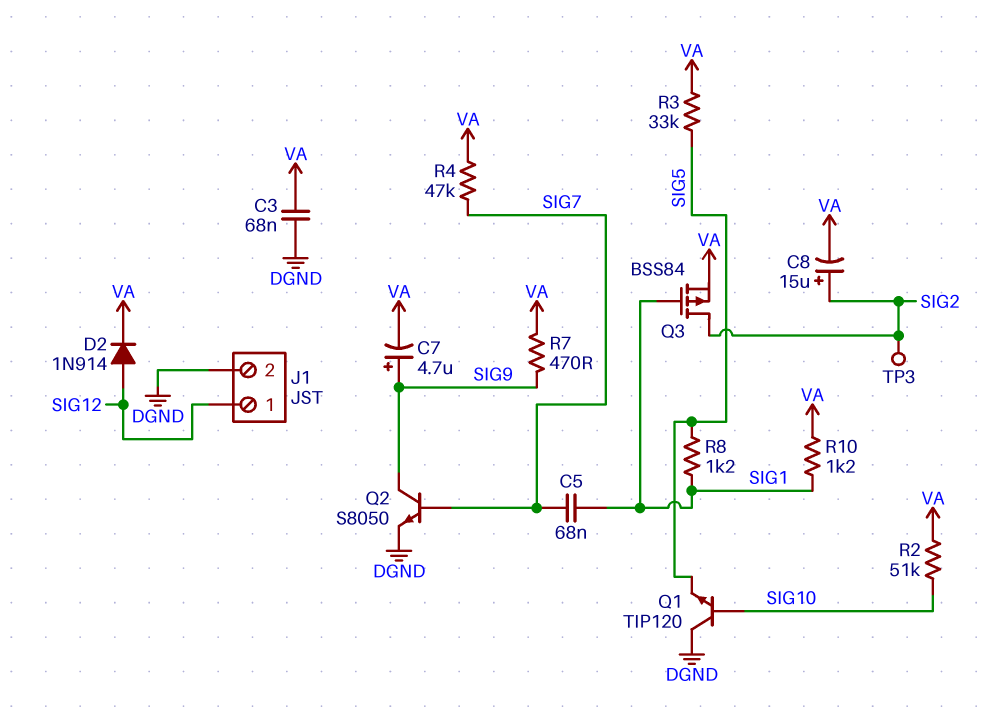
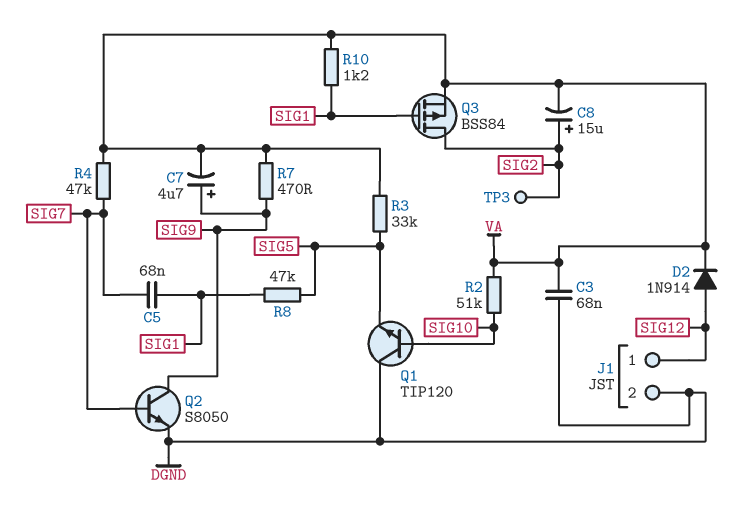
R8: 1.2k (SIG1, SIG5) -> 47k (SIG1, SIG5)

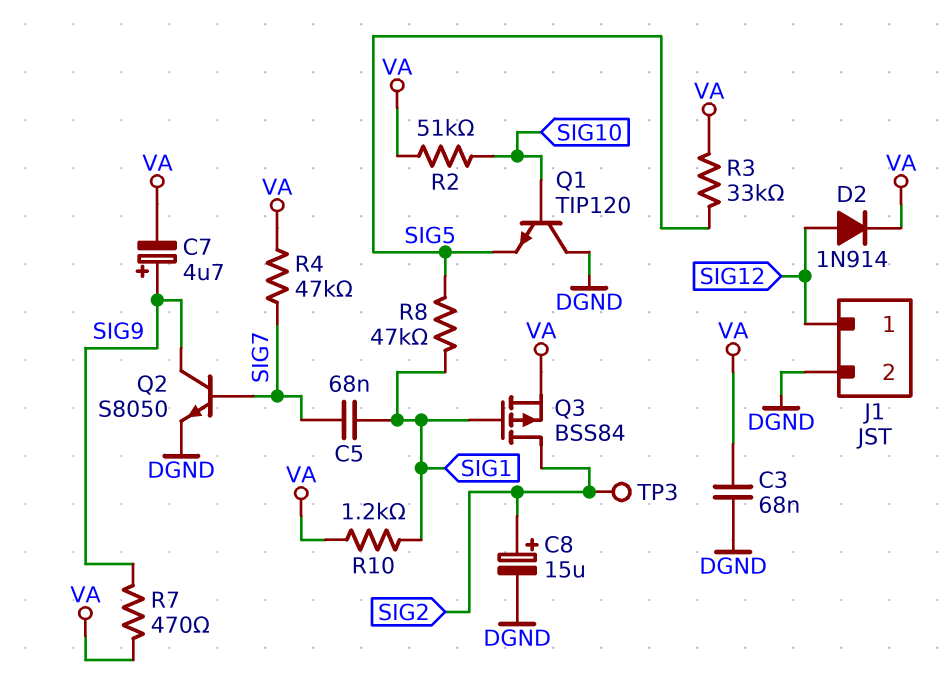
C8: 15uF (plus SIG2, minus VA) -> 15uF (plus SIG2, minus DGND)

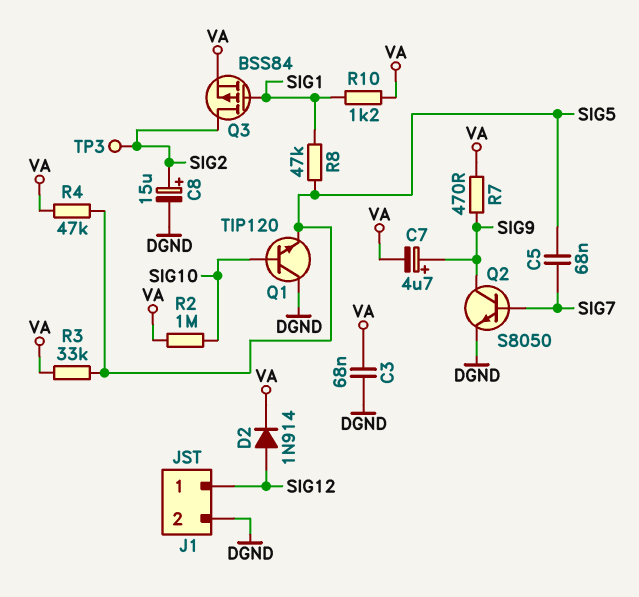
C5: 68nF (SIG1, SIG7) -> 68nF (SIG5, SIG7)
R2: 51k (SIG10, VA) -> 1M (SIG10, VA)
R4: 47k (SIG7, VA) -> 47k (SIG5, VA)

